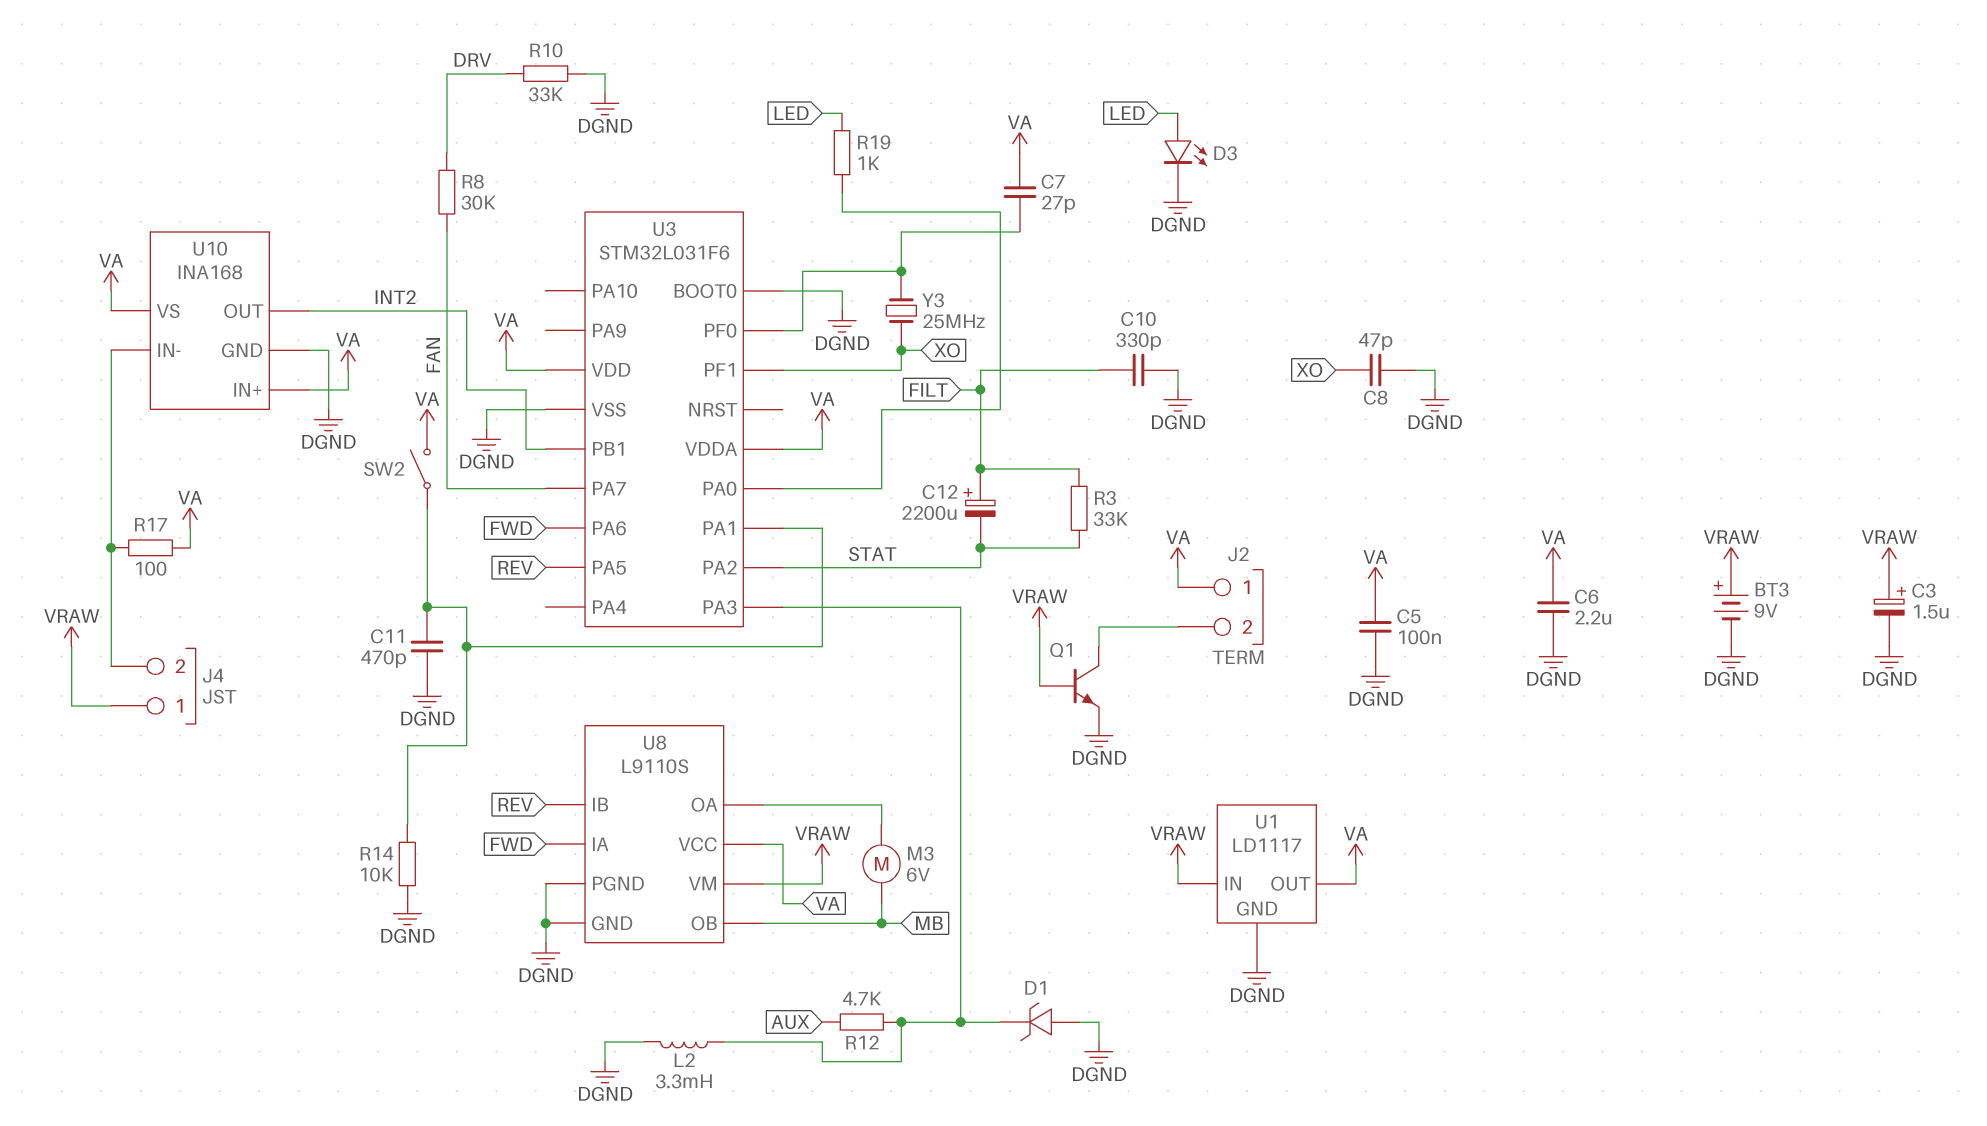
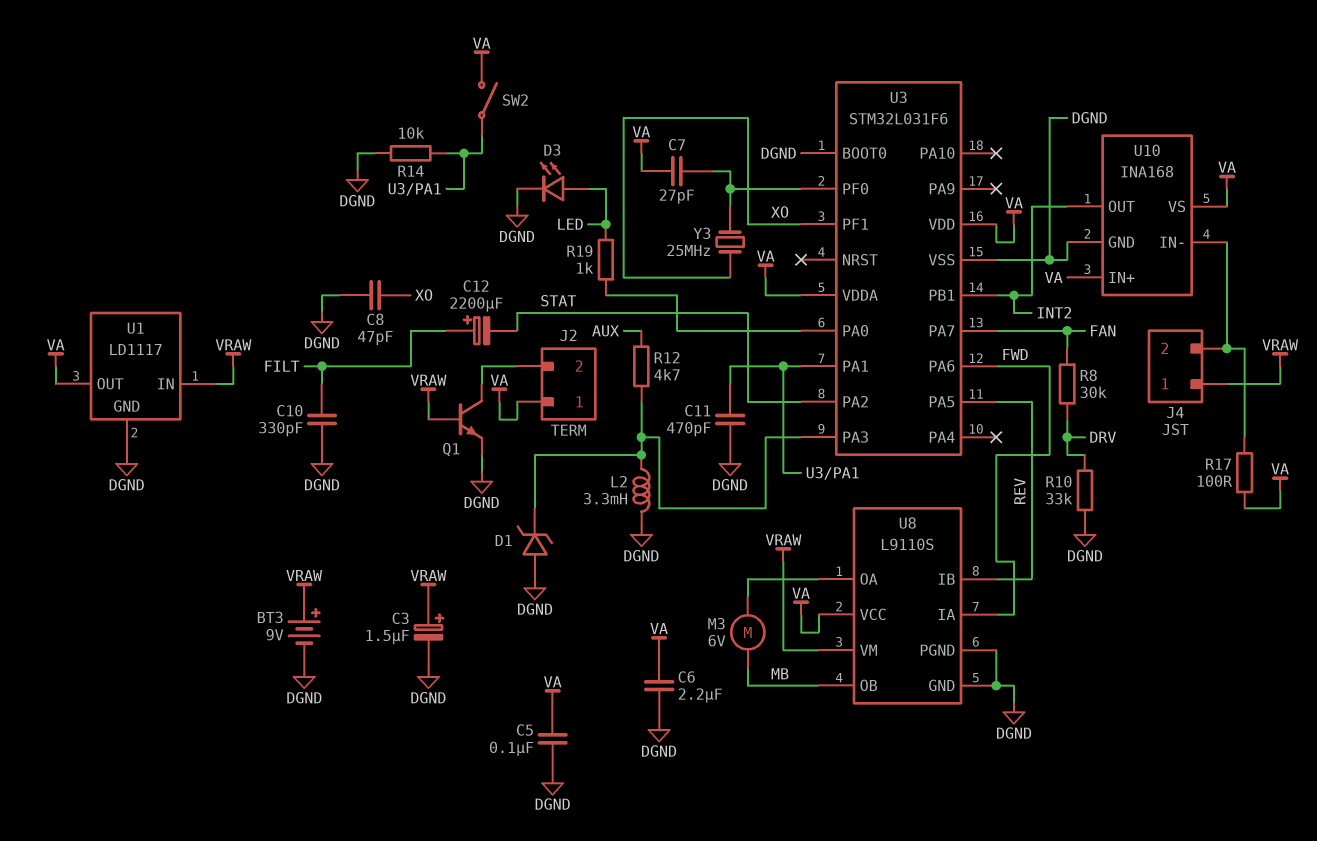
R3: 33k (FILT, STAT) -> none

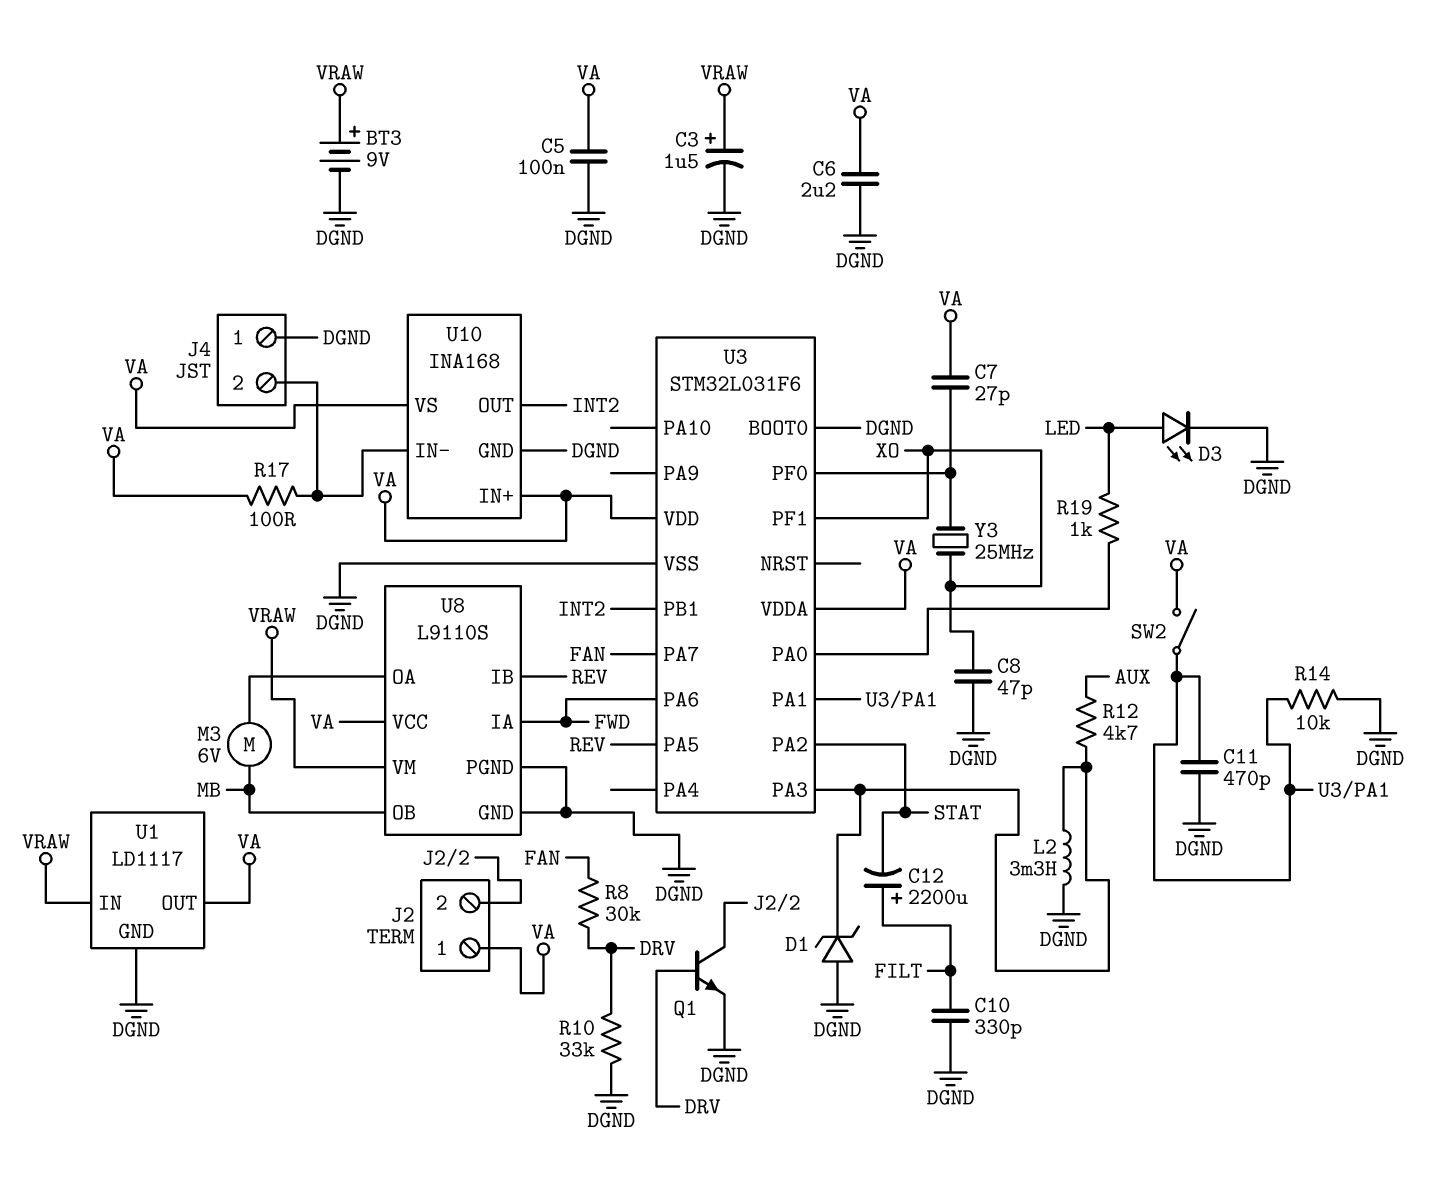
J4 pin 1: VRAW -> DGND
Q1: NPN (B VRAW, C J2/2, E DGND) -> NPN (B DRV, C J2/2, E DGND)

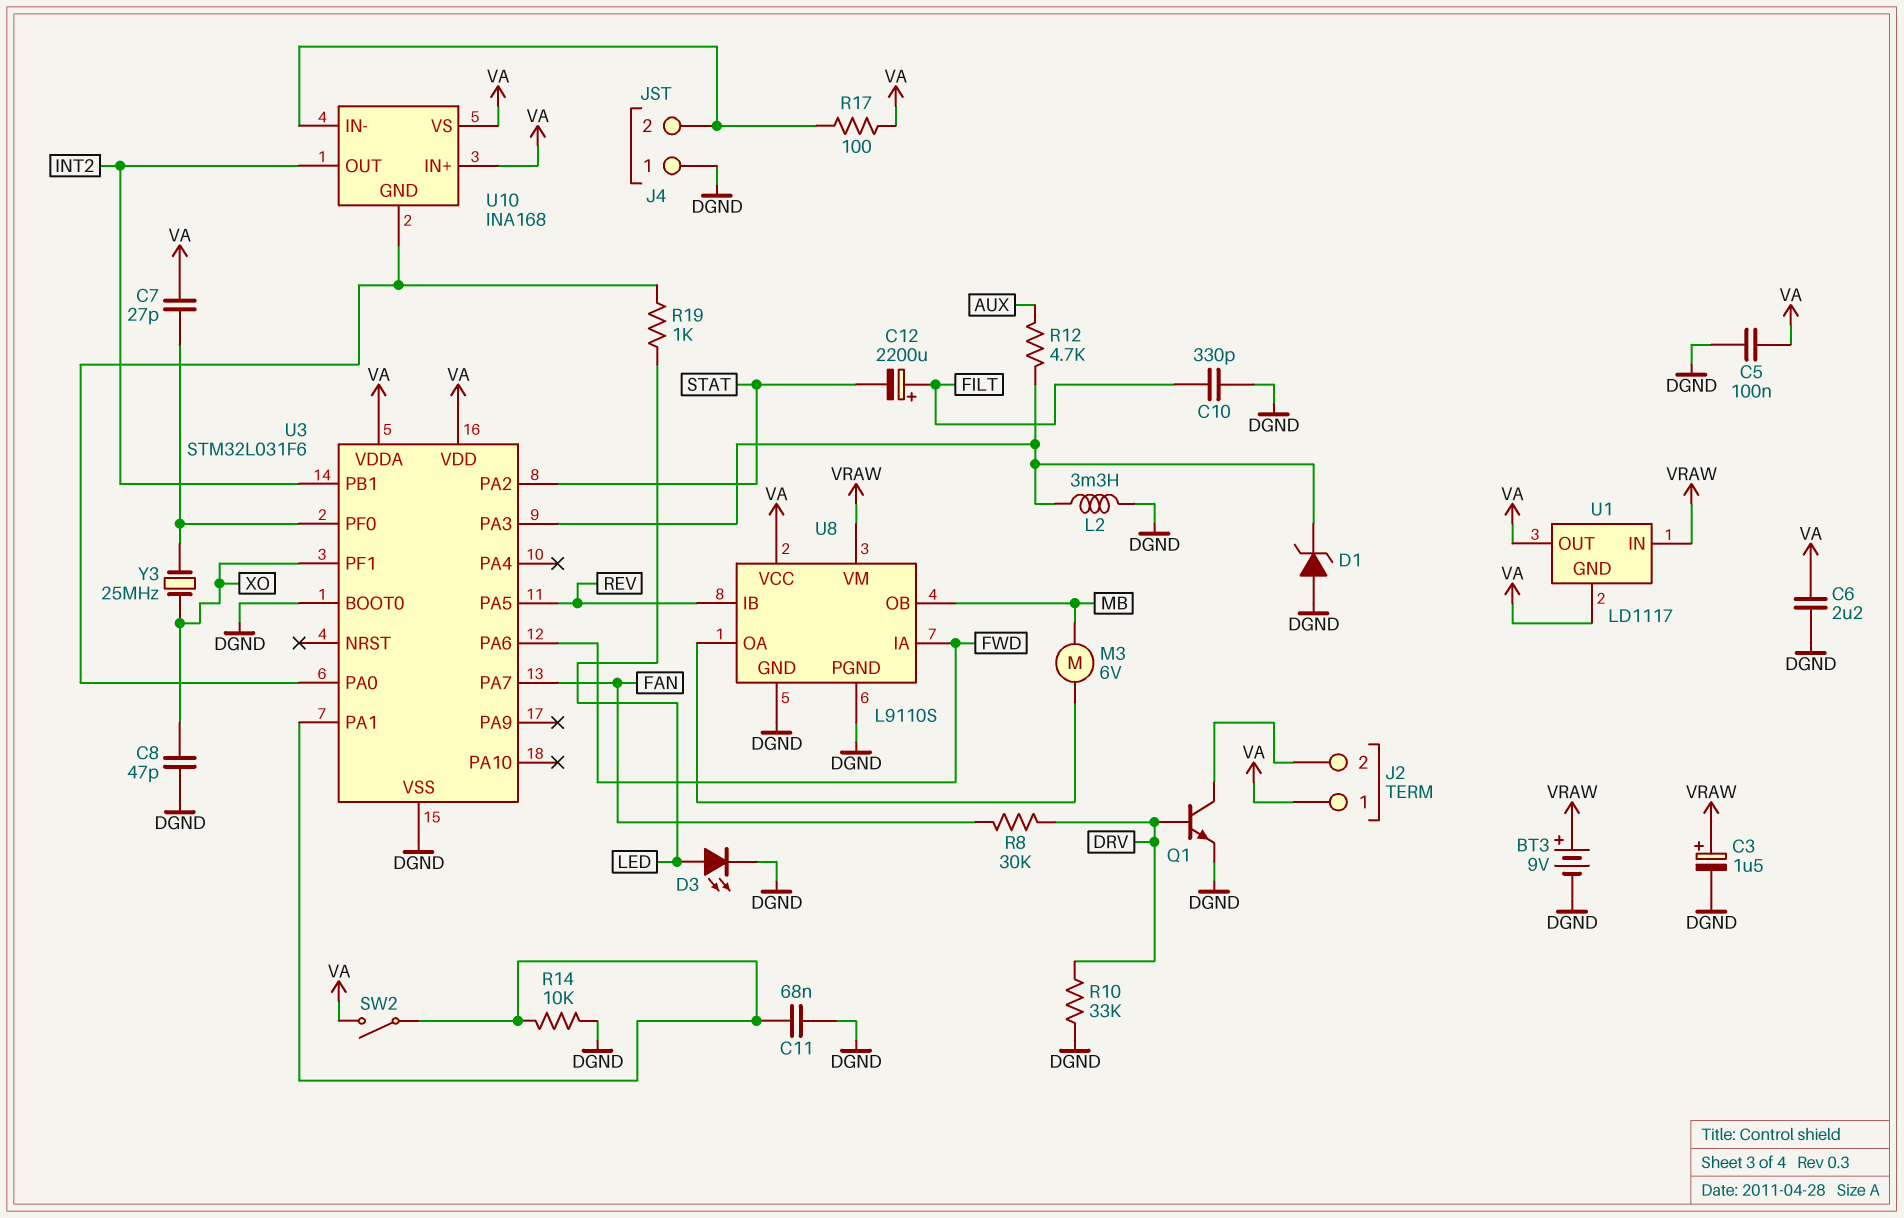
C11: 470pF (DGND, U3/PA1) -> 68nF (DGND, U3/PA1)
U1 pin GND: DGND -> VA
U10 pin GND: DGND -> U3/PA0

